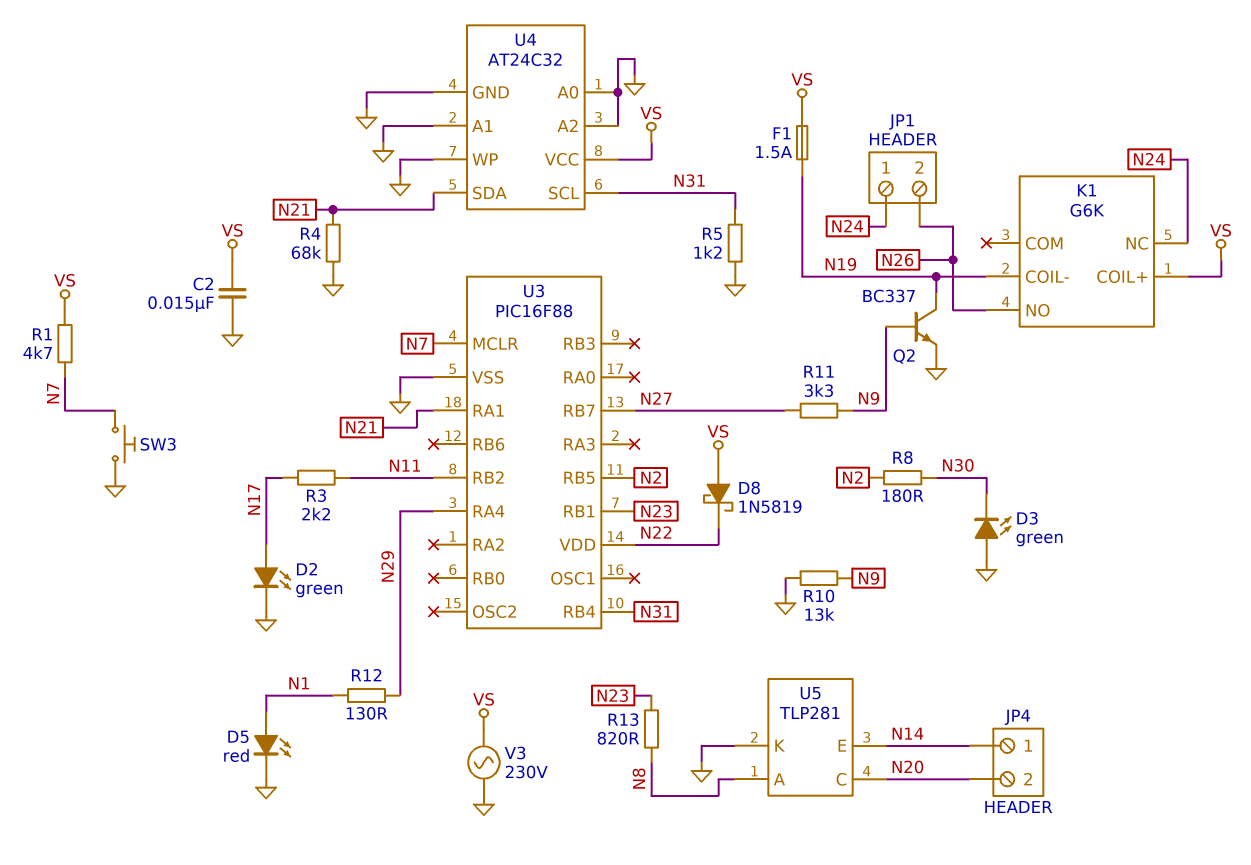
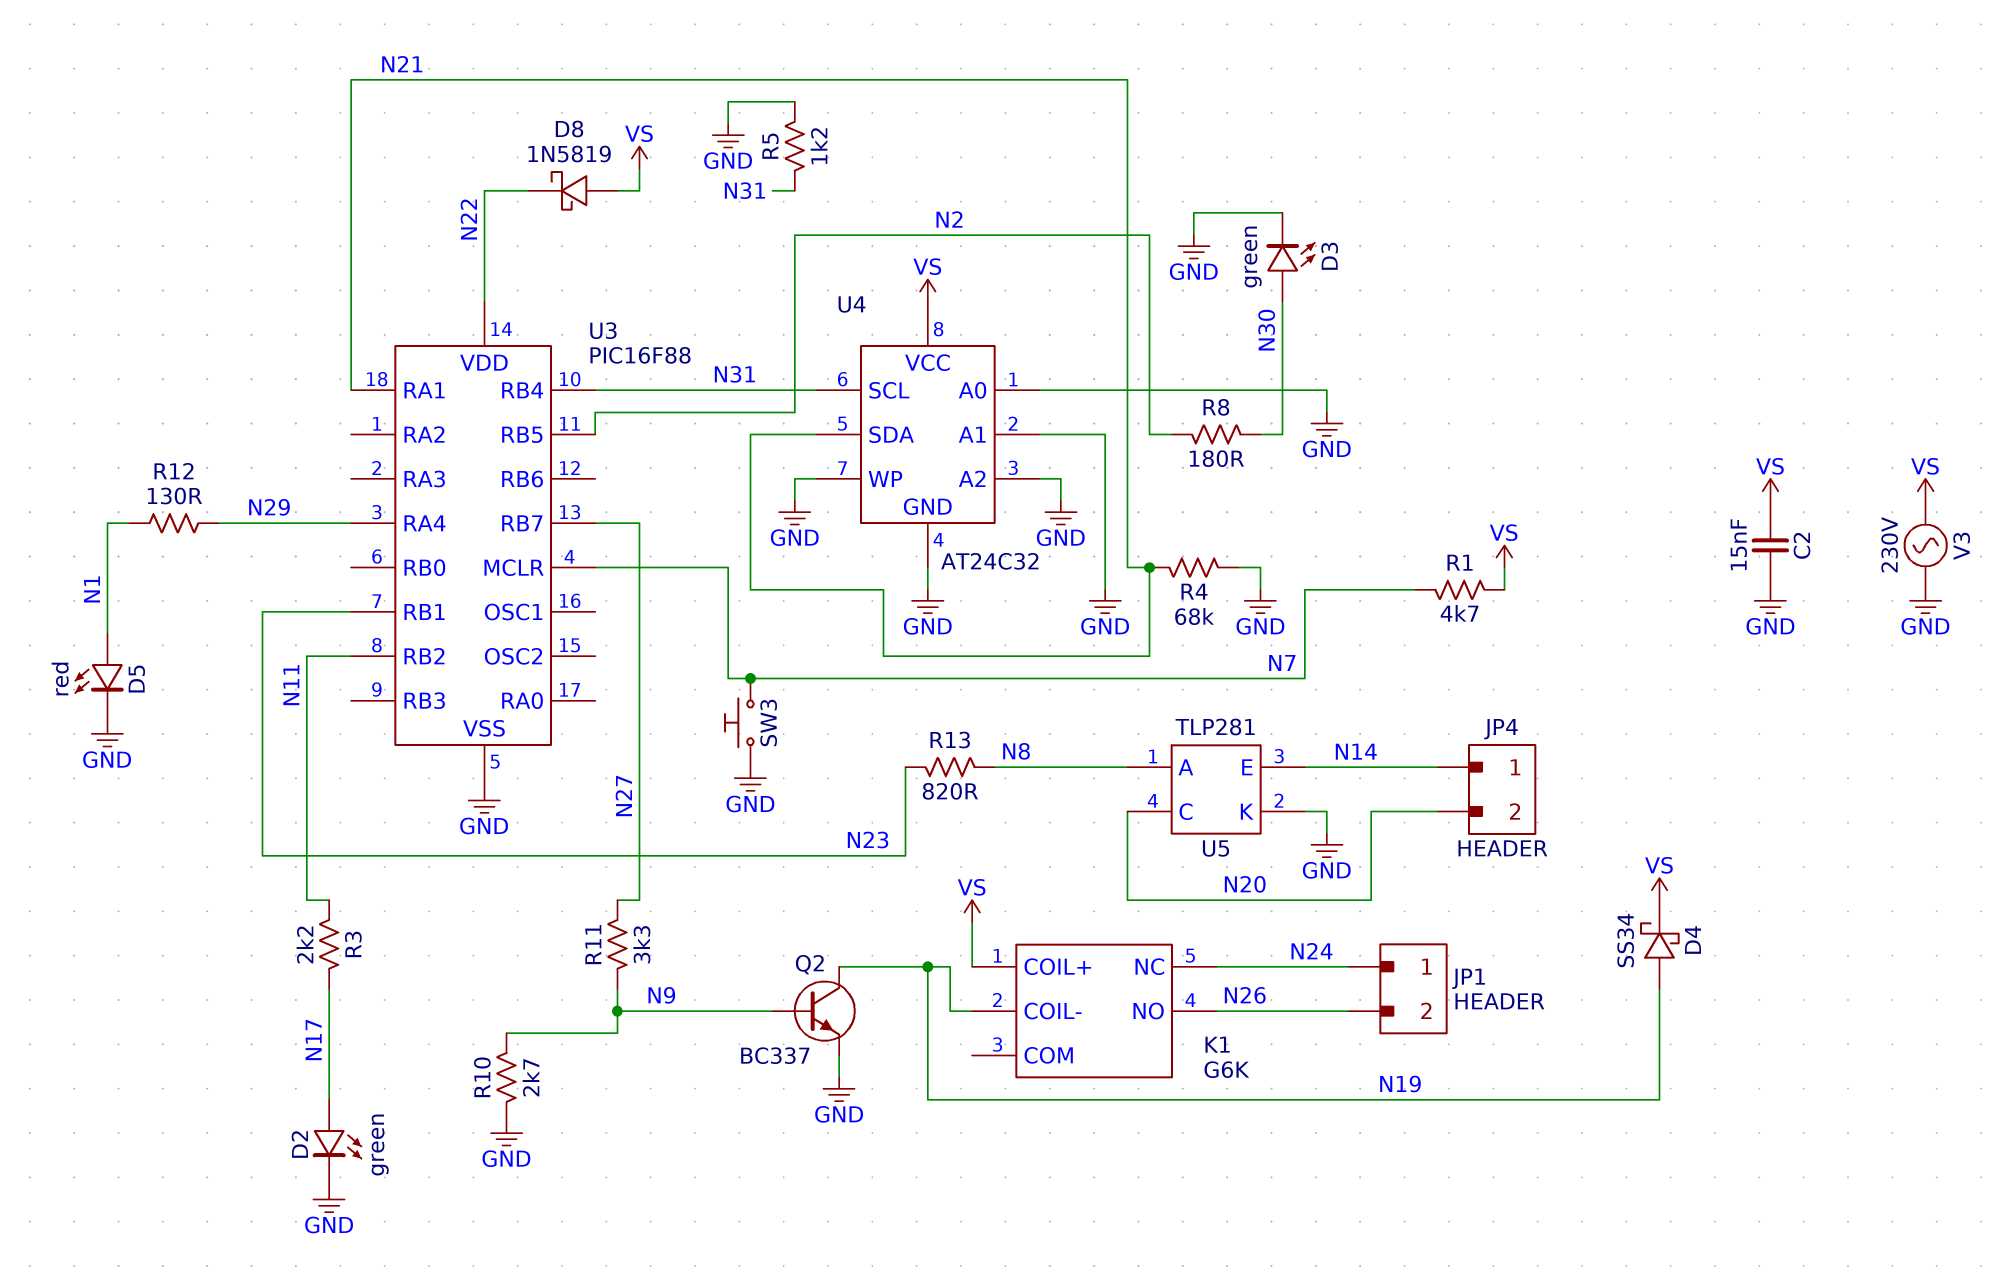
D3: LED green (A GND, K N30) -> LED green (A N30, K GND)
D4: none -> schottky SS34 (A N19, K VS)
F1: 1.5A (N19, VS) -> none
R10: 13k (GND, N9) -> 2.7k (GND, N9)

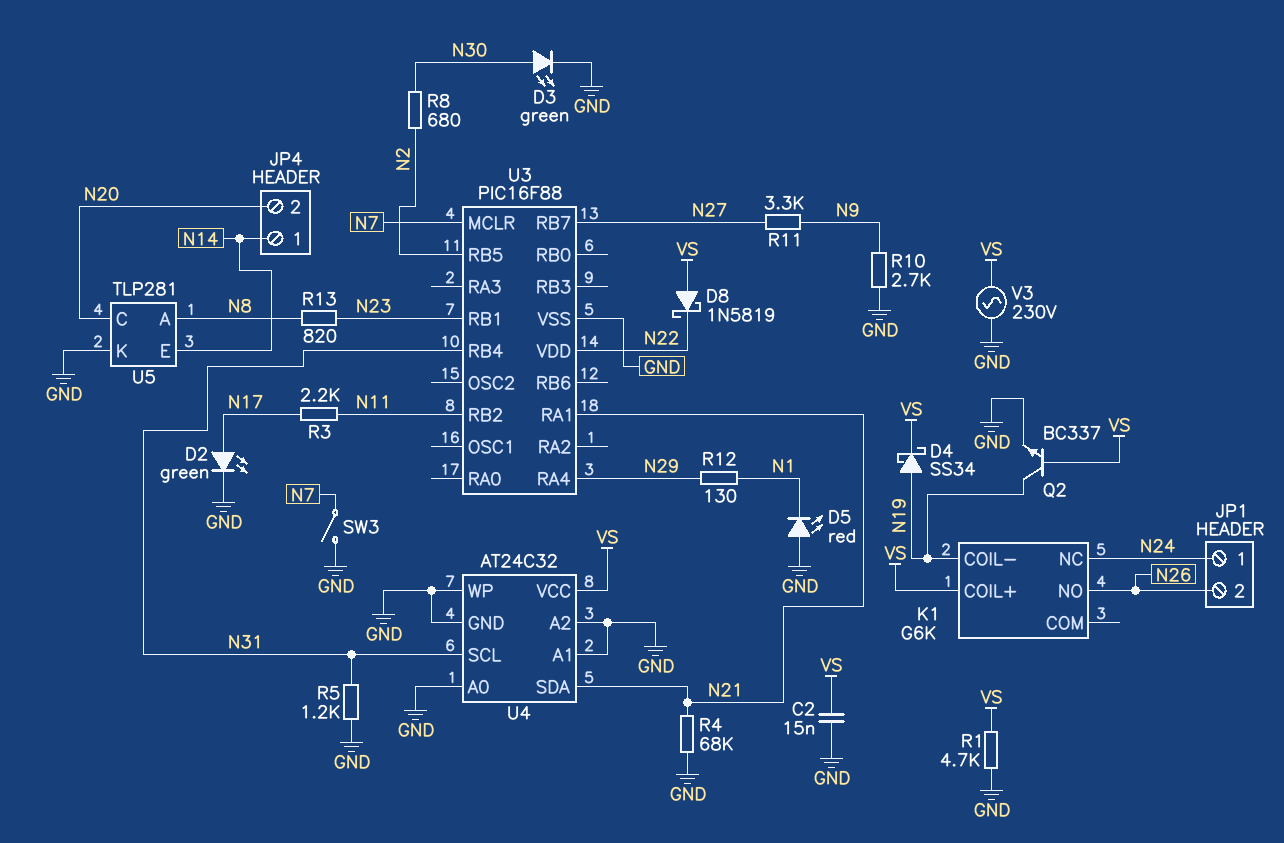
D5: LED red (A N1, K GND) -> LED red (A GND, K N1)
Q2: NPN BC337 (B N9, C N19, E GND) -> NPN BC337 (B VS, C N19, E GND)
R1: 4.7k (N7, VS) -> 4.7k (GND, VS)
R8: 180 (N2, N30) -> 680 (N2, N30)
SW3: button (GND, N7) -> switch (GND, N7)

